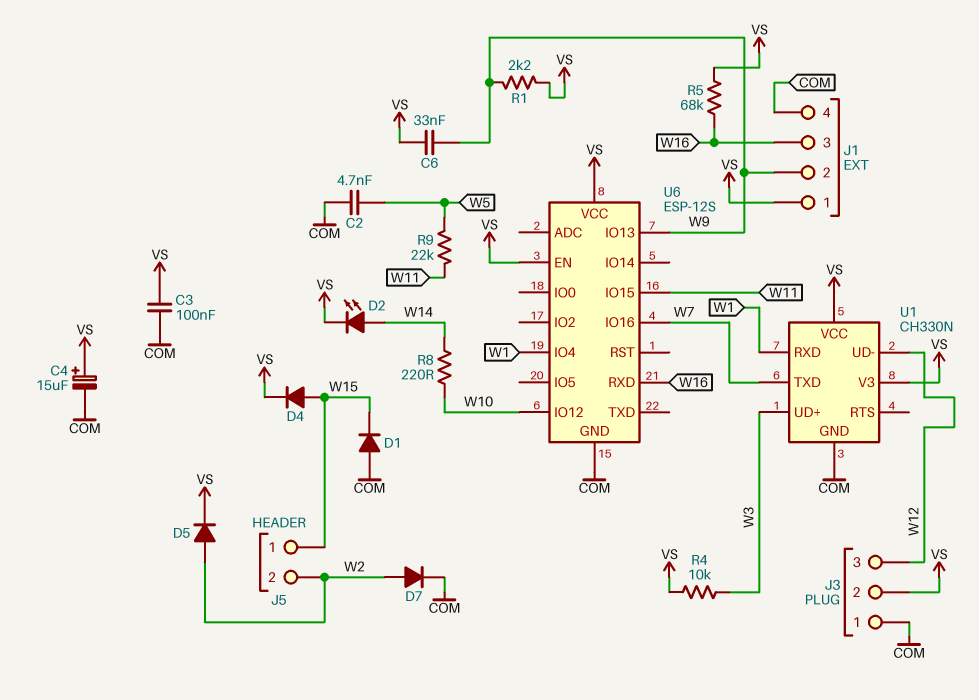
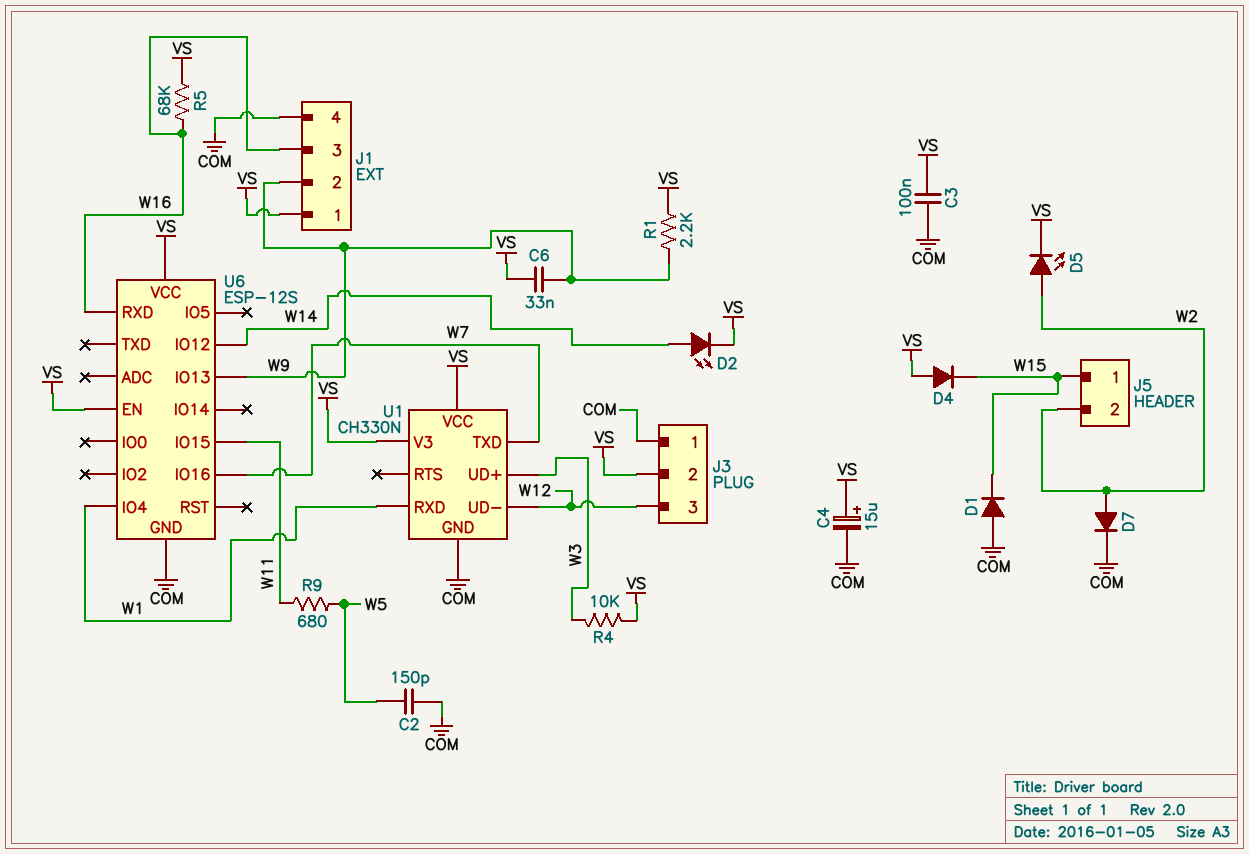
C2: 4.7nF (COM, W5) -> 150pF (COM, W5)
D4: diode (A W15, K VS) -> diode (A VS, K W15)
D5: diode (A W2, K VS) -> LED (A W2, K VS)
R8: 220 (W10, W14) -> none
R9: 22k (W5, W11) -> 680 (W5, W11)
U6 pin IO12: W10 -> W14

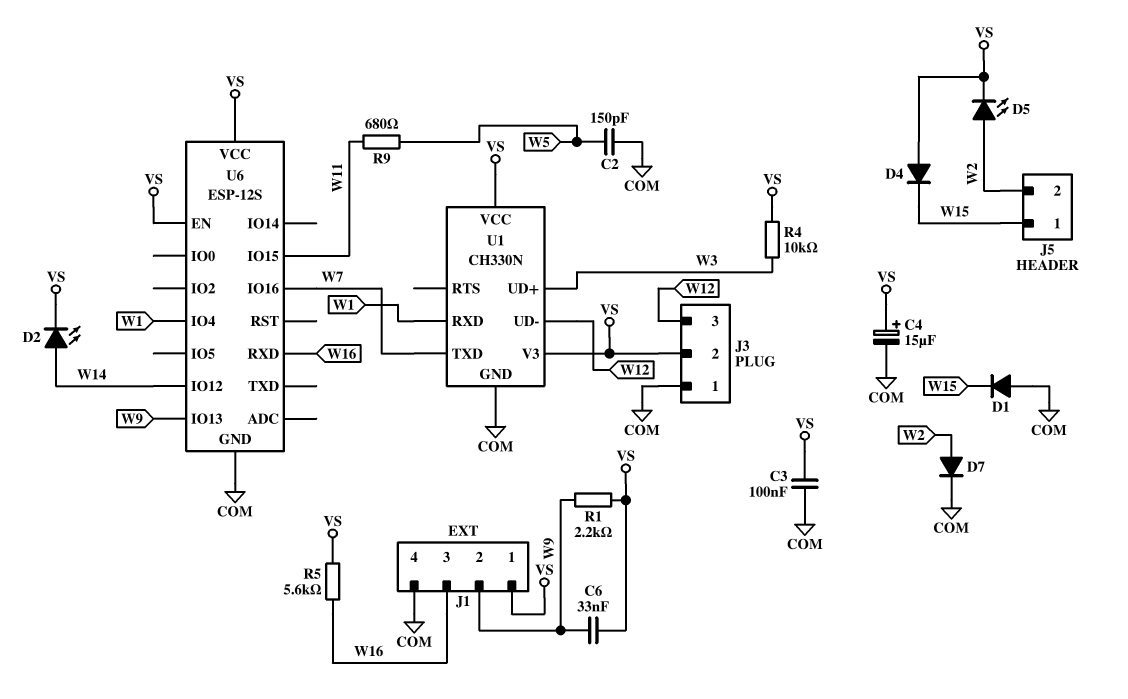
R5: 68k (VS, W16) -> 5.6k (VS, W16)

